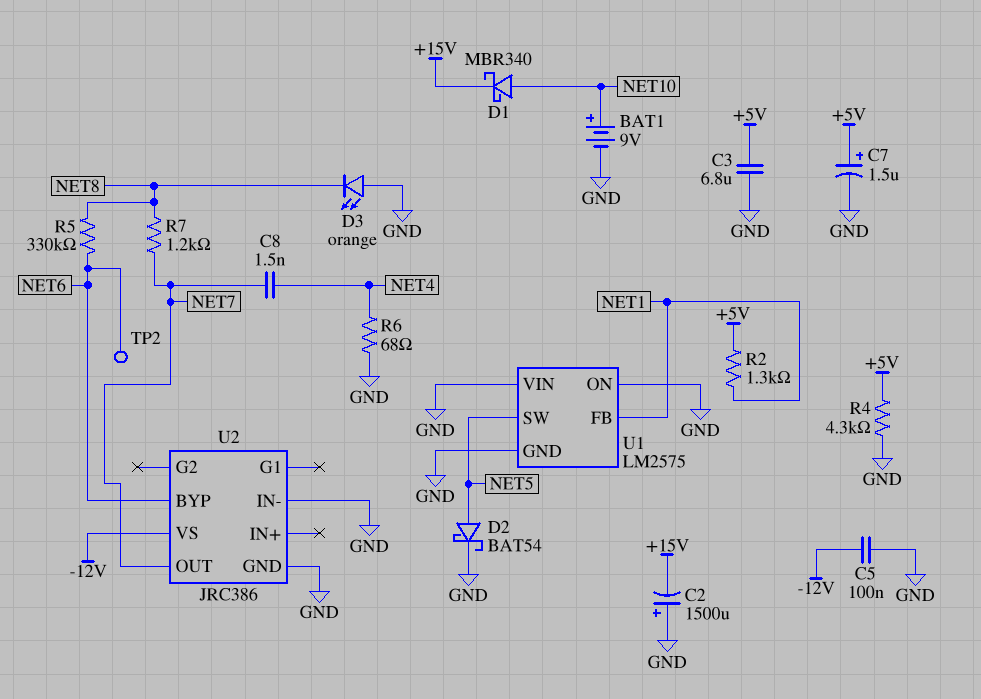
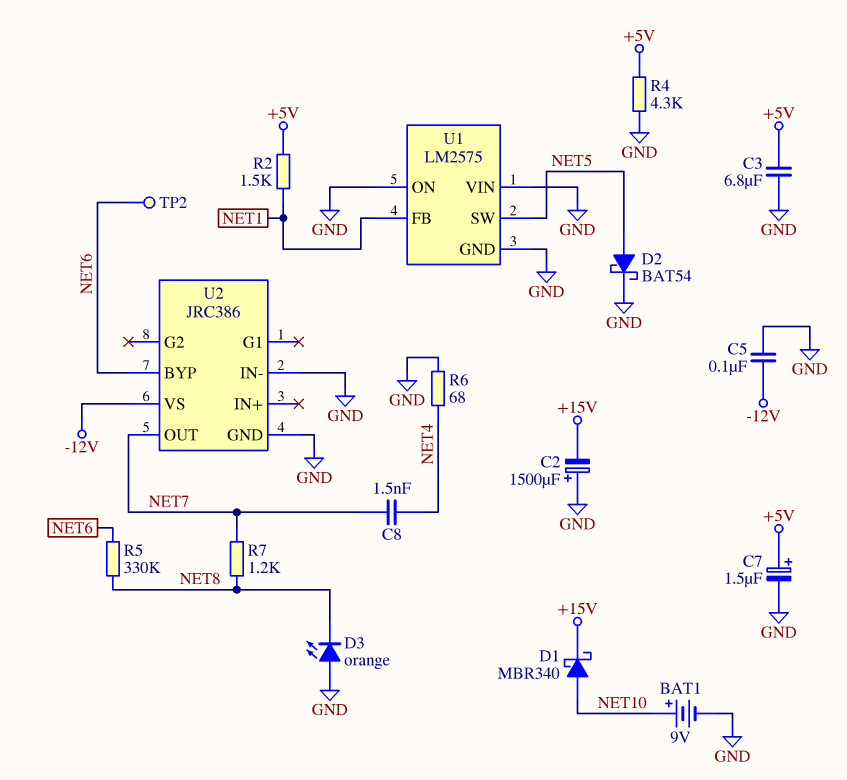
R2: 1.3k (+5V, NET1) -> 1.5k (+5V, NET1)

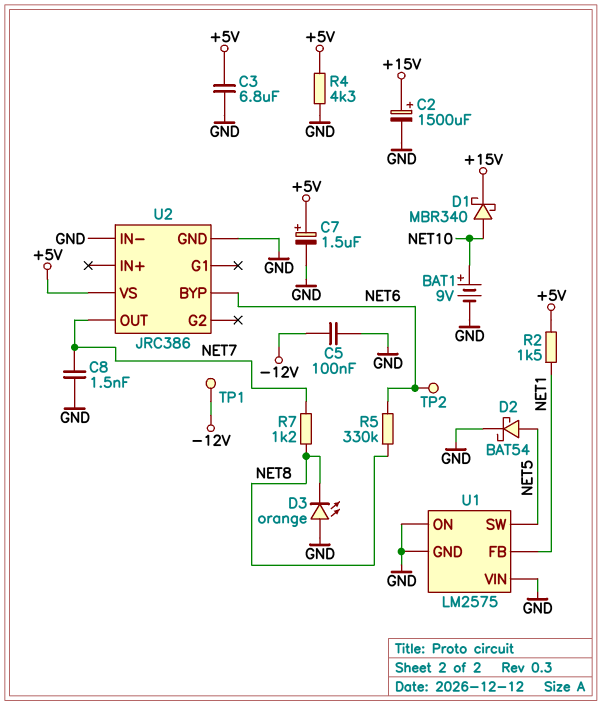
C2: 1500uF (plus GND, minus +15V) -> 1500uF (plus +15V, minus GND)
C8: 1.5nF (NET4, NET7) -> 1.5nF (GND, NET7)
R6: 68 (GND, NET4) -> none
TP1: none -> test point (-12V)
U2 pin VS: -12V -> +5V

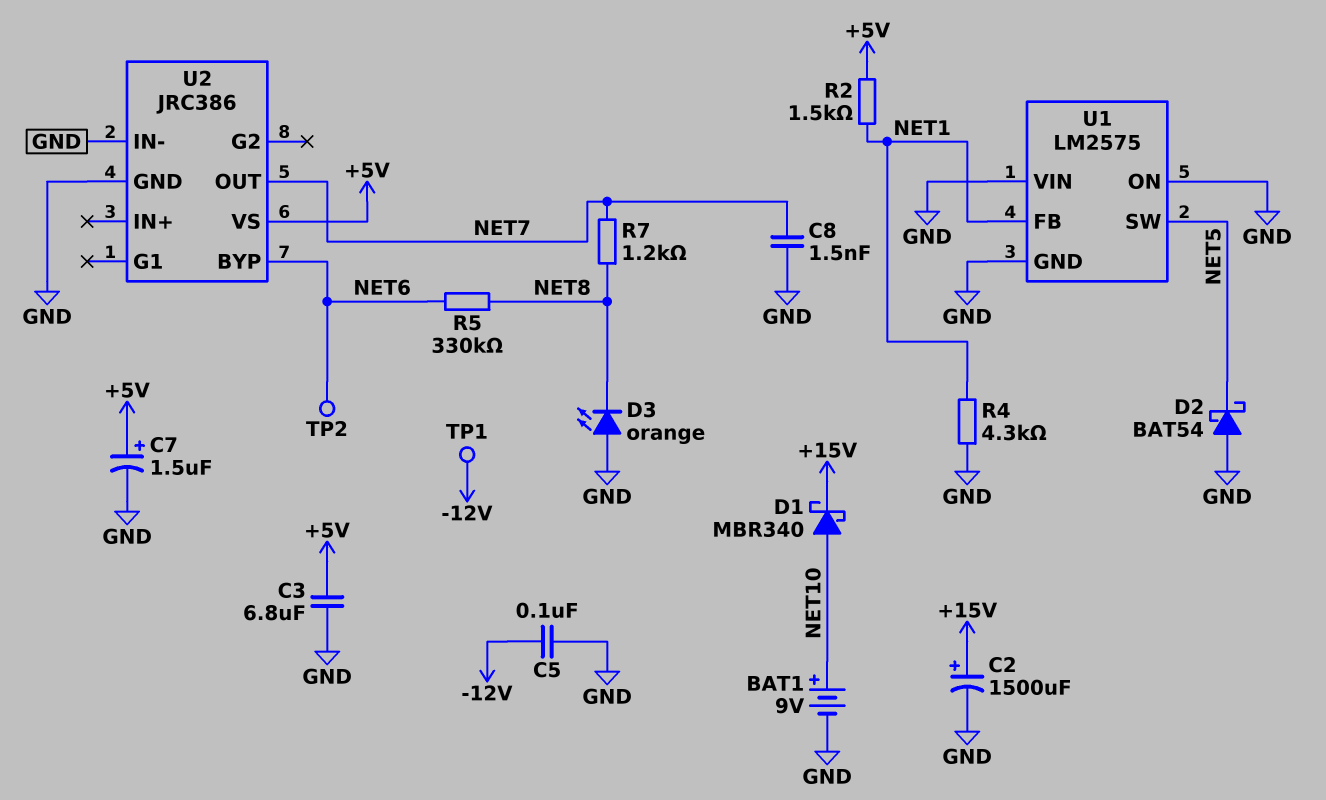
D2: schottky BAT54 (A NET5, K GND) -> schottky BAT54 (A GND, K NET5)
R4: 4.3k (+5V, GND) -> 4.3k (GND, NET1)

